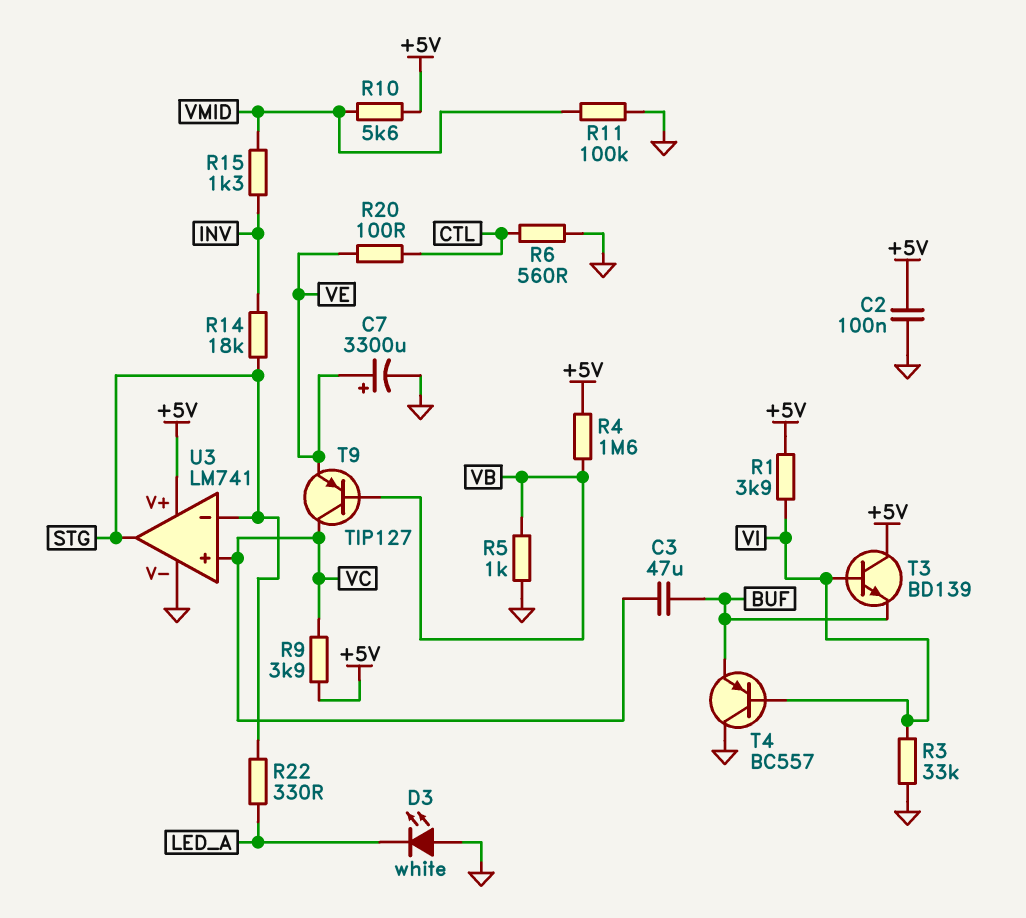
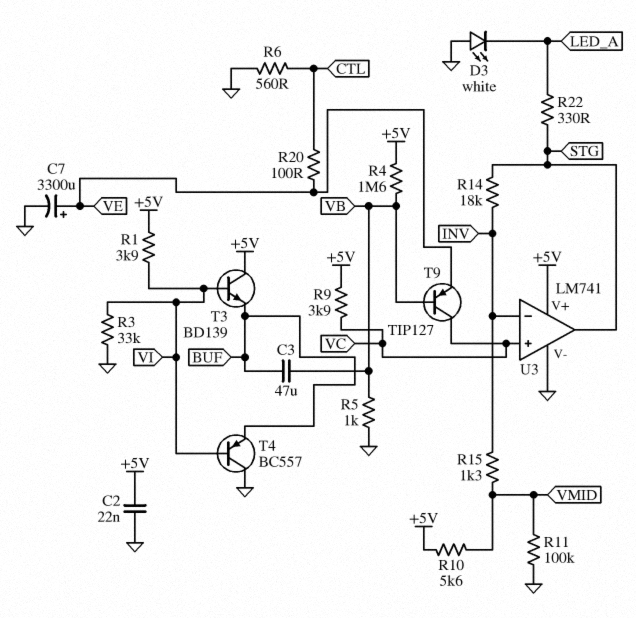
C2: 100nF (+5V, GND) -> 22nF (+5V, GND)
C3: 47uF (BUF, VC) -> 47uF (BUF, VB)
U3 pin in-: STG -> INV

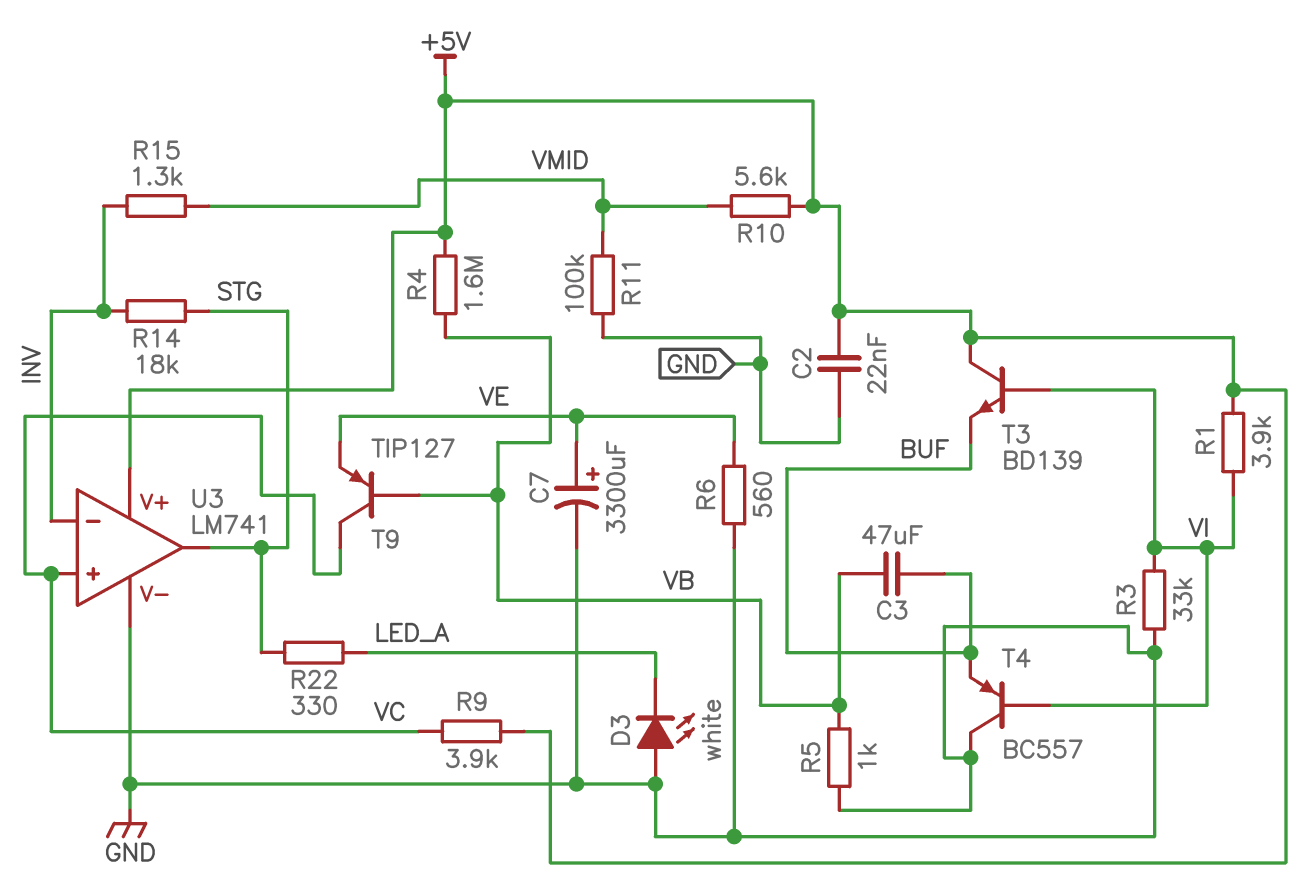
R6: 560 (CTL, GND) -> 560 (GND, VE)
R20: 100 (CTL, VE) -> none

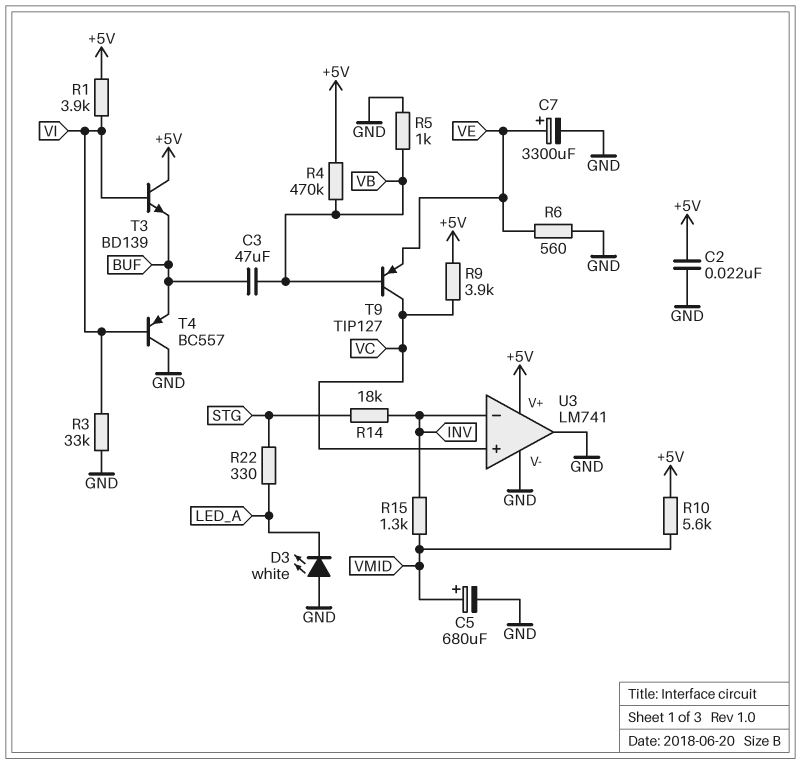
C5: none -> 680uF (plus VMID, minus GND)
R4: 1.6M (+5V, VB) -> 470k (+5V, VB)
R11: 100k (GND, VMID) -> none
U3 pin out: STG -> GND

